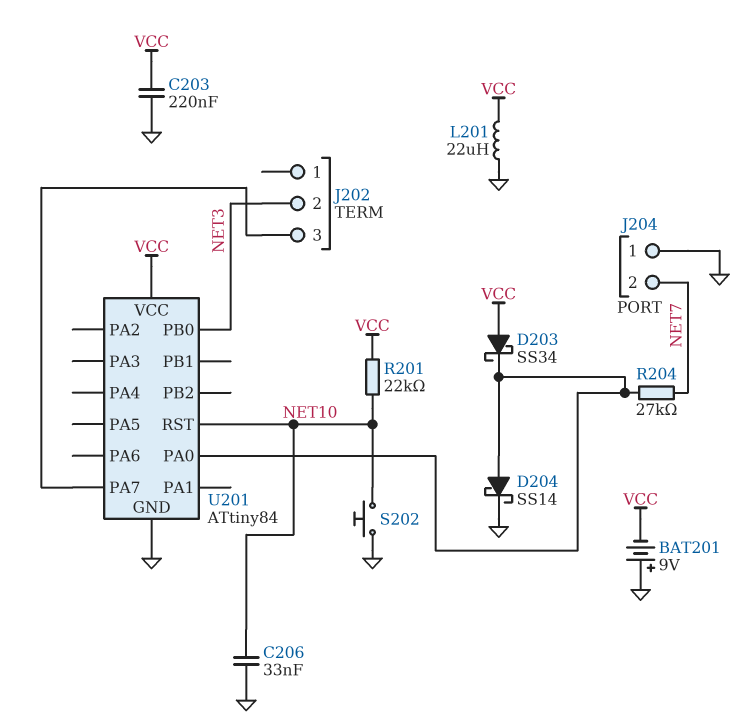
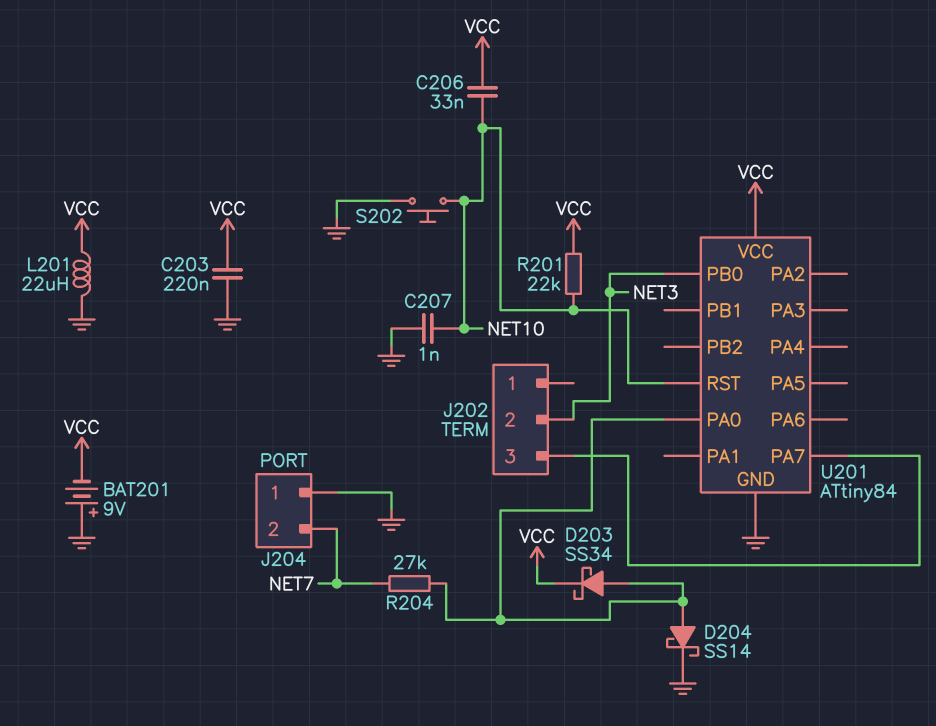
C206: 33nF (GND, NET10) -> 33nF (NET10, VCC)
C207: none -> 1nF (GND, NET10)
D203: schottky SS34 (A VCC, K U201/PA0) -> schottky SS34 (A U201/PA0, K VCC)

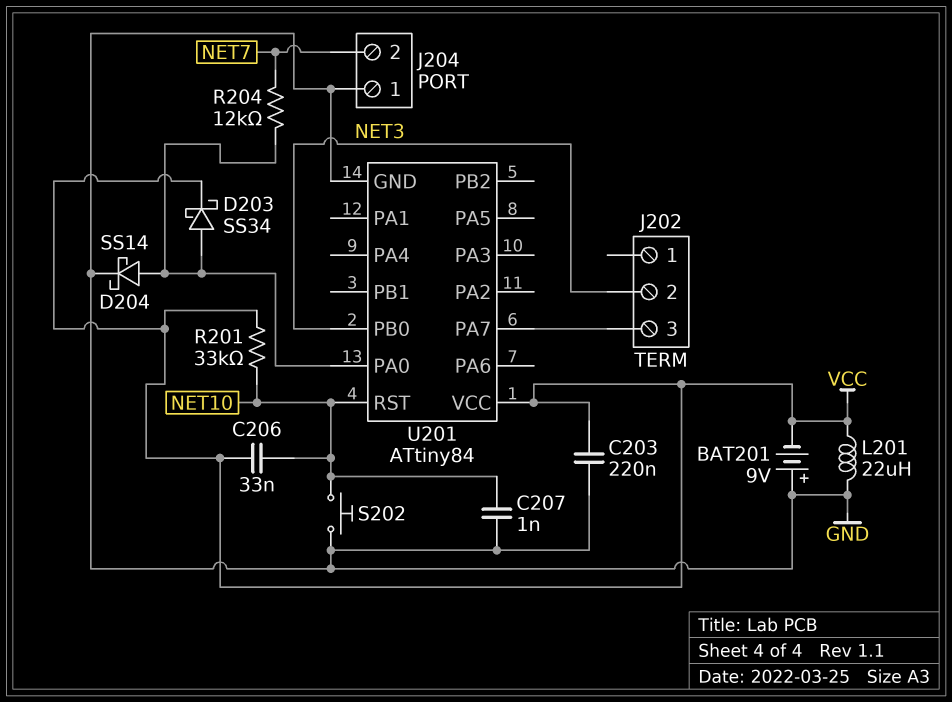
R201: 22k (NET10, VCC) -> 33k (NET10, VCC)
R204: 27k (NET7, U201/PA0) -> 12k (NET7, U201/PA0)

